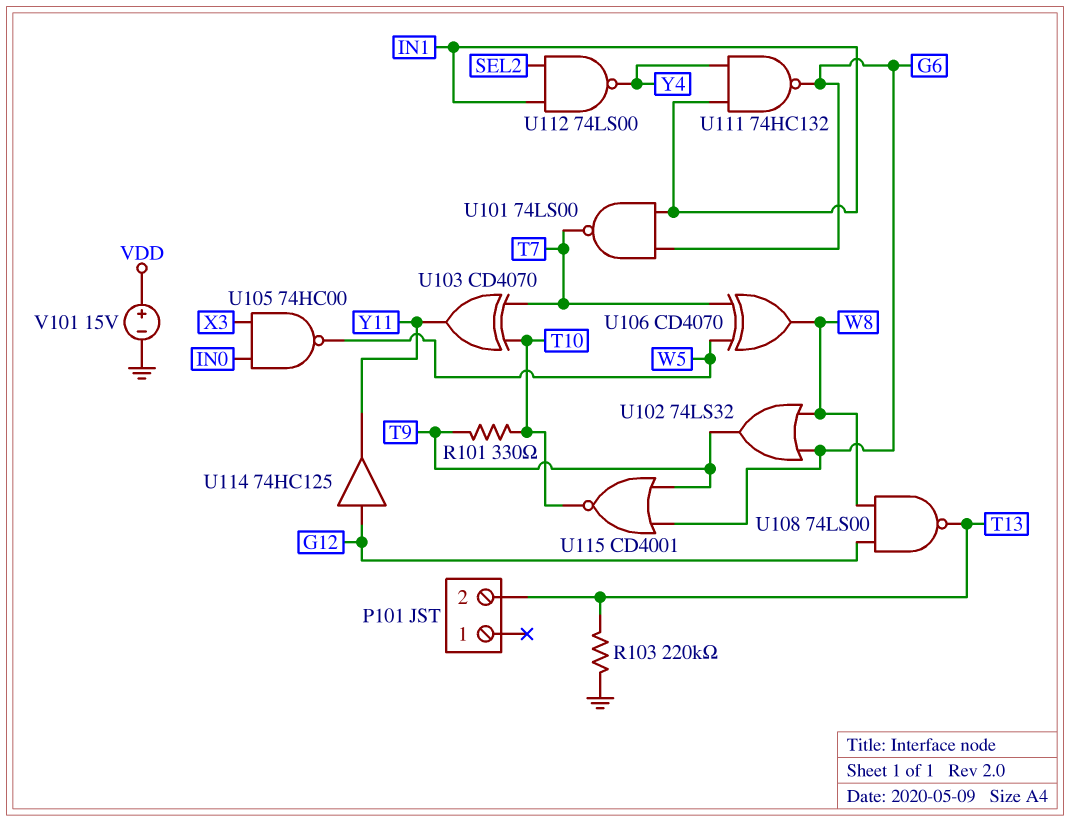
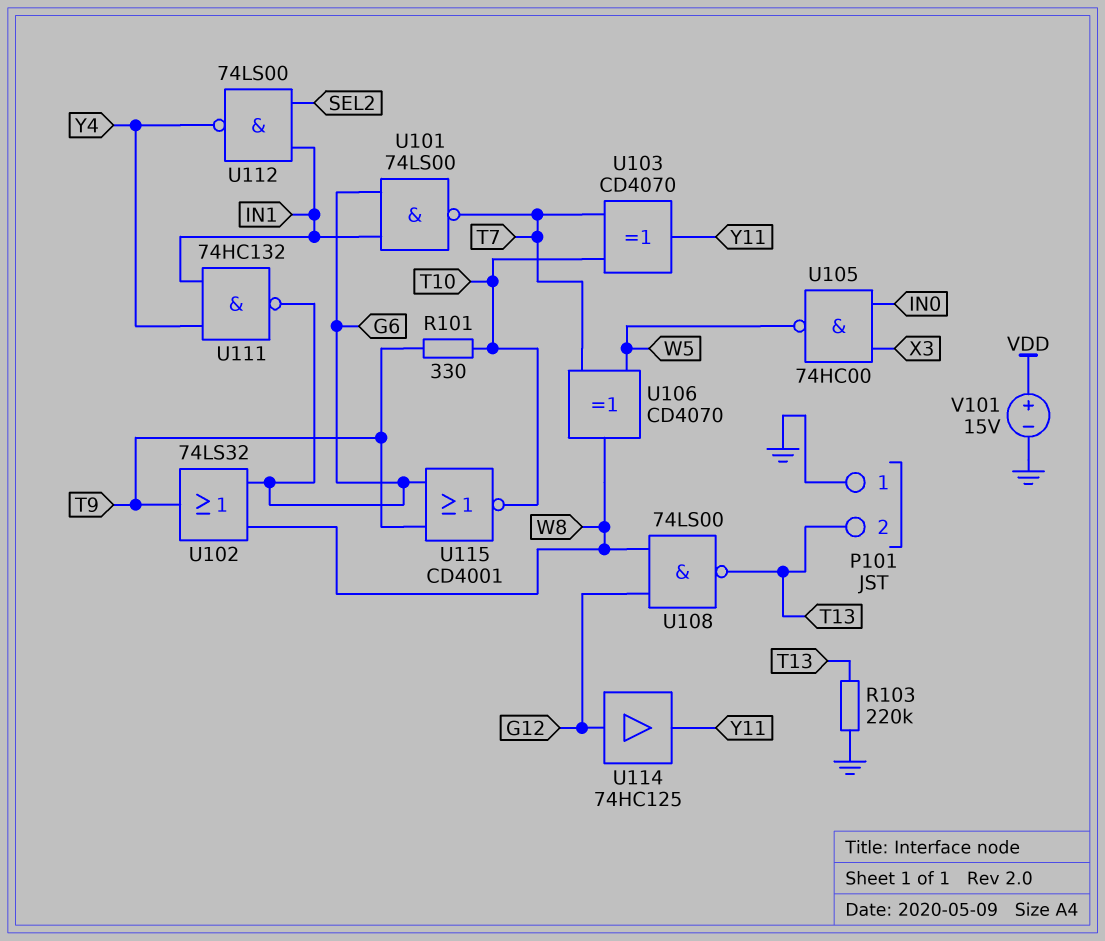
P101 pin 1: none -> GND

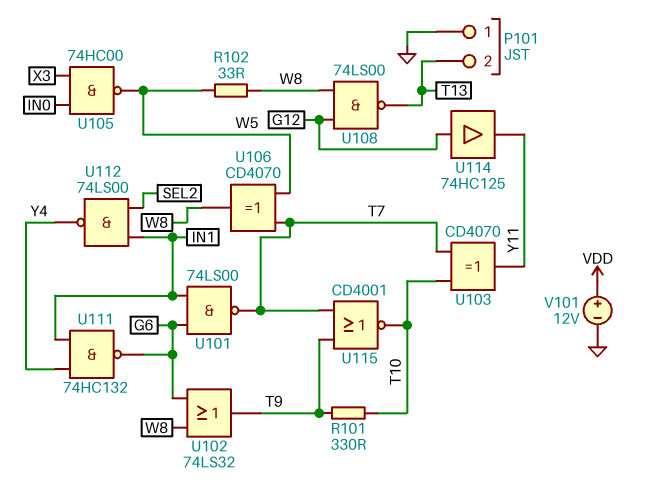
R102: none -> 33 (W5, W8)
R103: 220k (GND, T13) -> none
U115: NOR CD4001 (in G6, in T9, out T10) -> NOR CD4001 (in T7, in T9, out T10)
V101: 15V (plus VDD, minus GND) -> 12V (plus VDD, minus GND)

